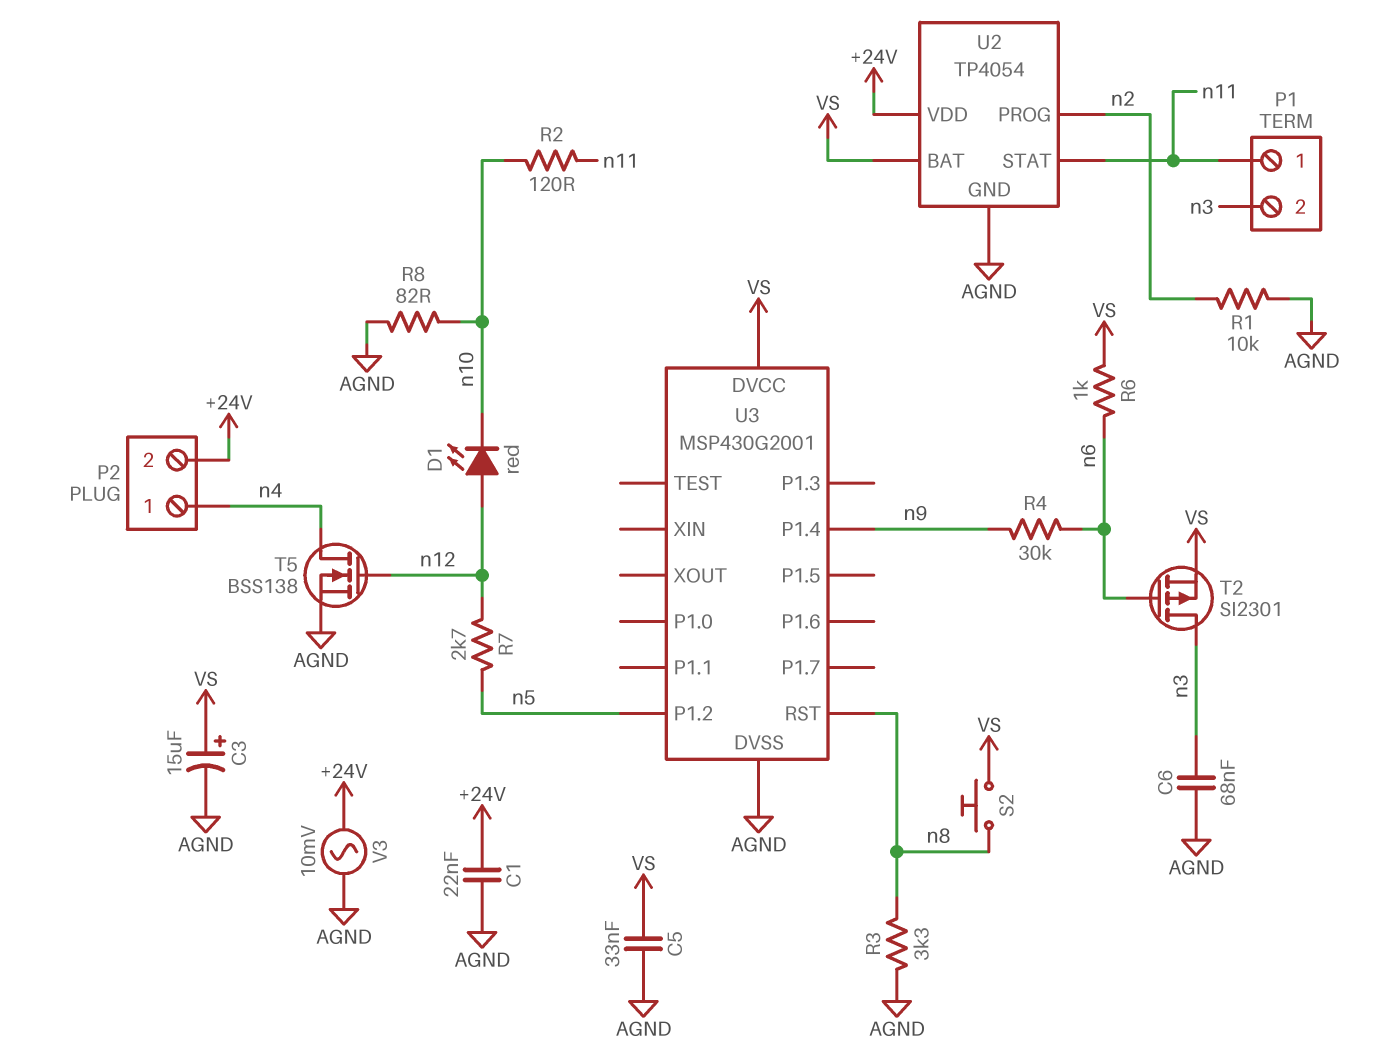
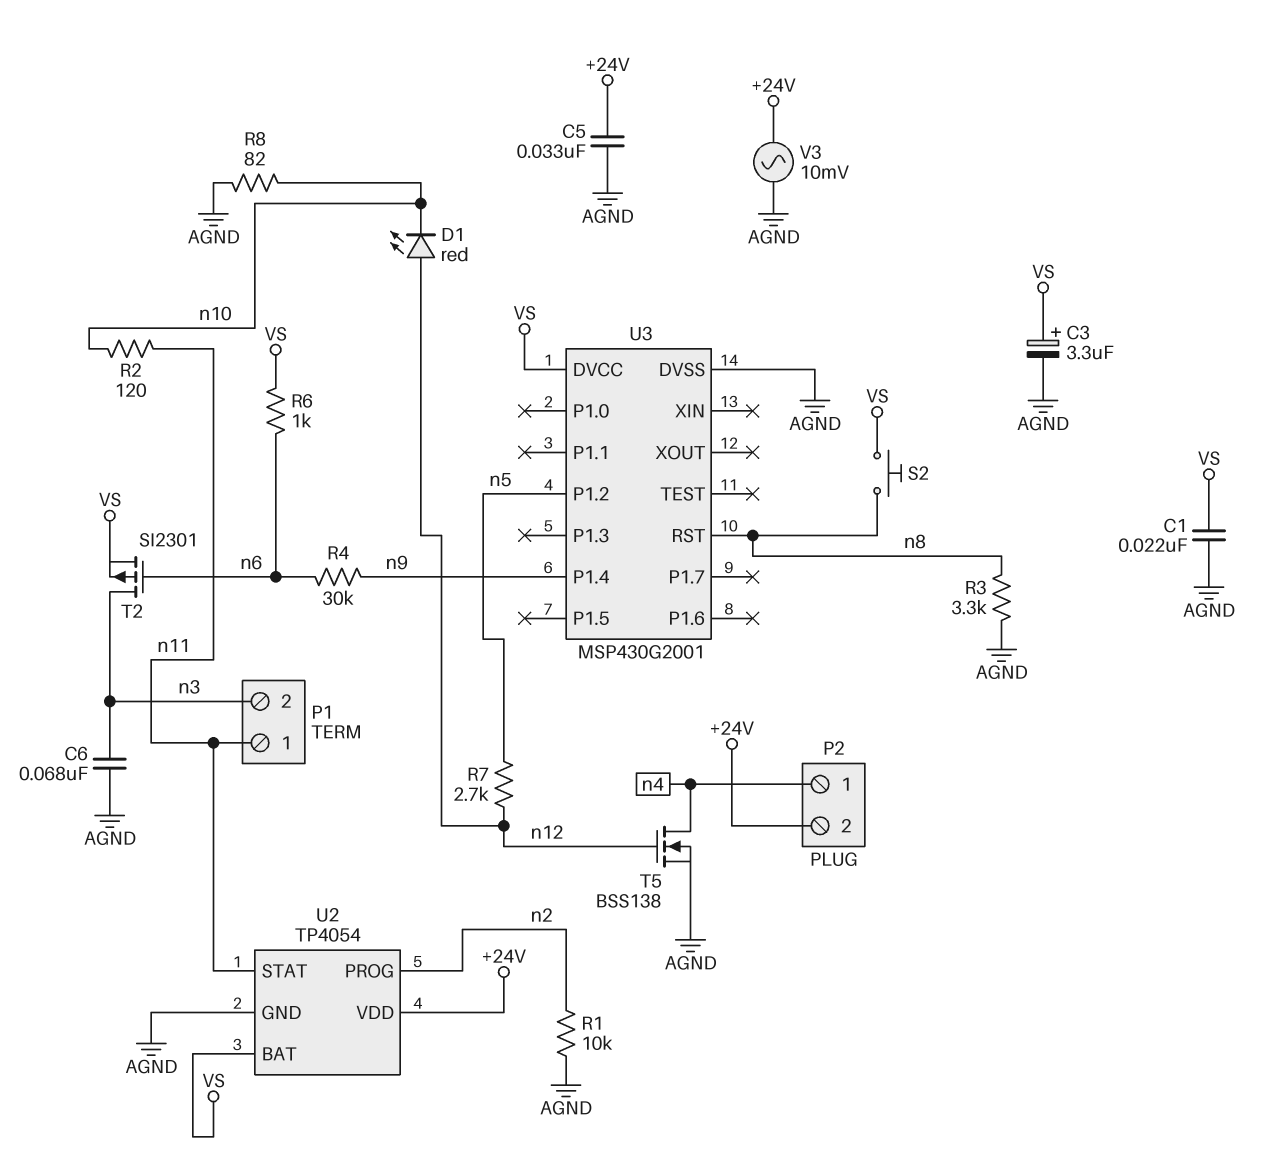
C1: 22nF (+24V, AGND) -> 22nF (AGND, VS)
C3: 15uF (plus VS, minus AGND) -> 3.3uF (plus VS, minus AGND)
C5: 33nF (AGND, VS) -> 33nF (+24V, AGND)

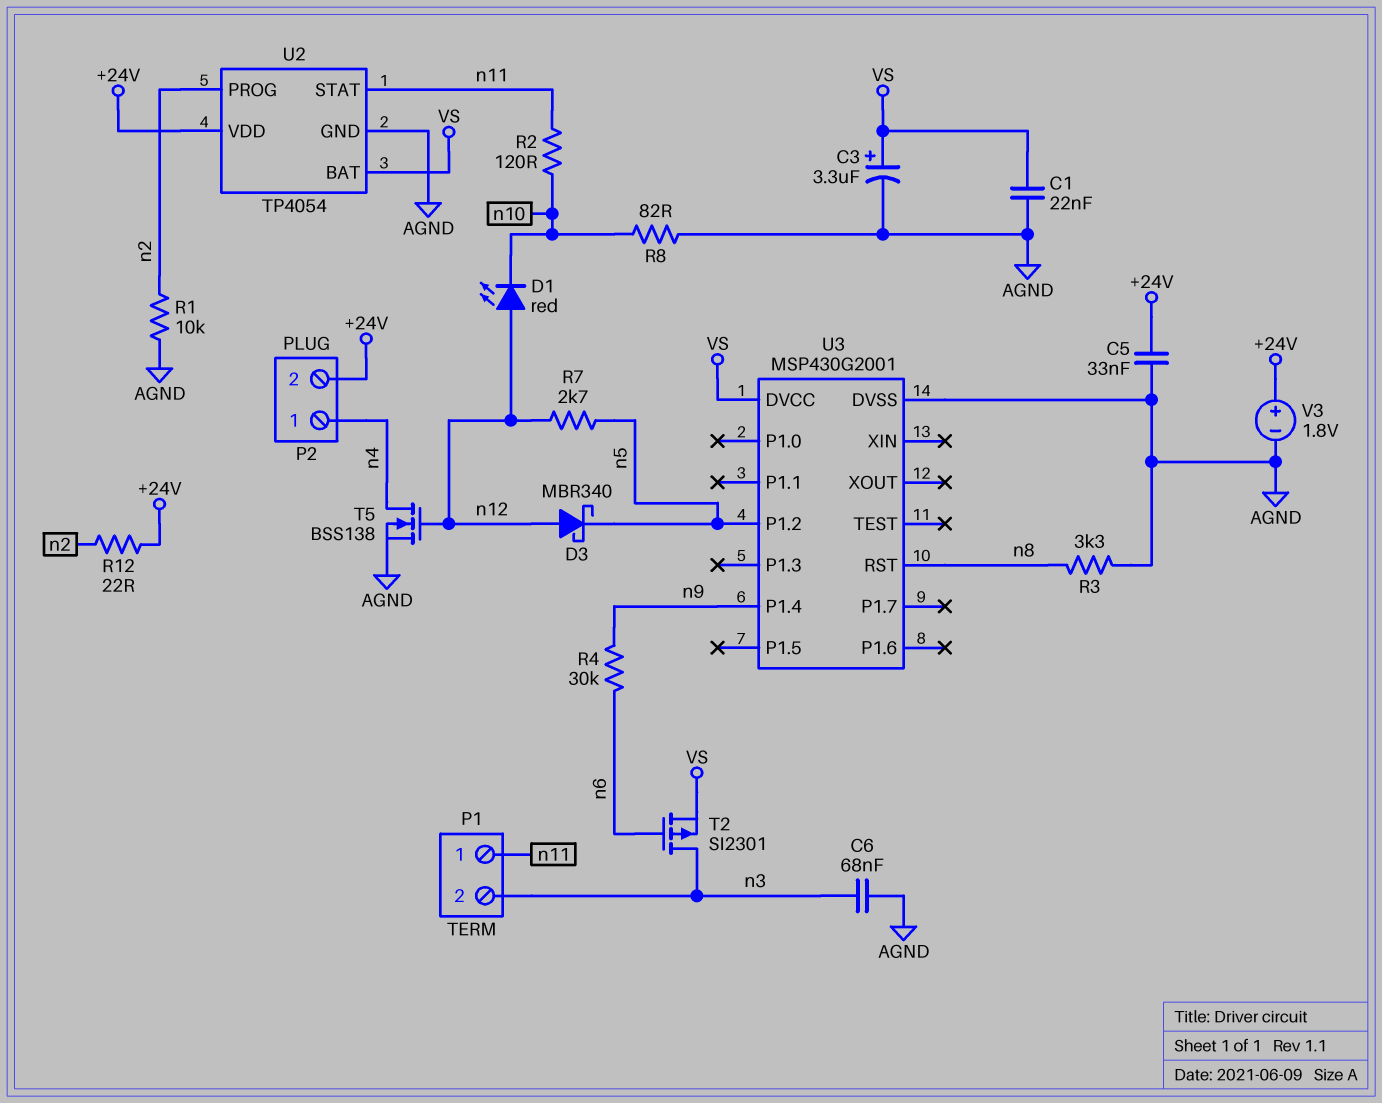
D3: none -> schottky MBR340 (A n12, K n5)
R6: 1k (VS, n6) -> none
R12: none -> 22 (+24V, n2)
S2: button (VS, n8) -> none
V3: AC 10mV (+24V, AGND) -> 1.8V (plus +24V, minus AGND)

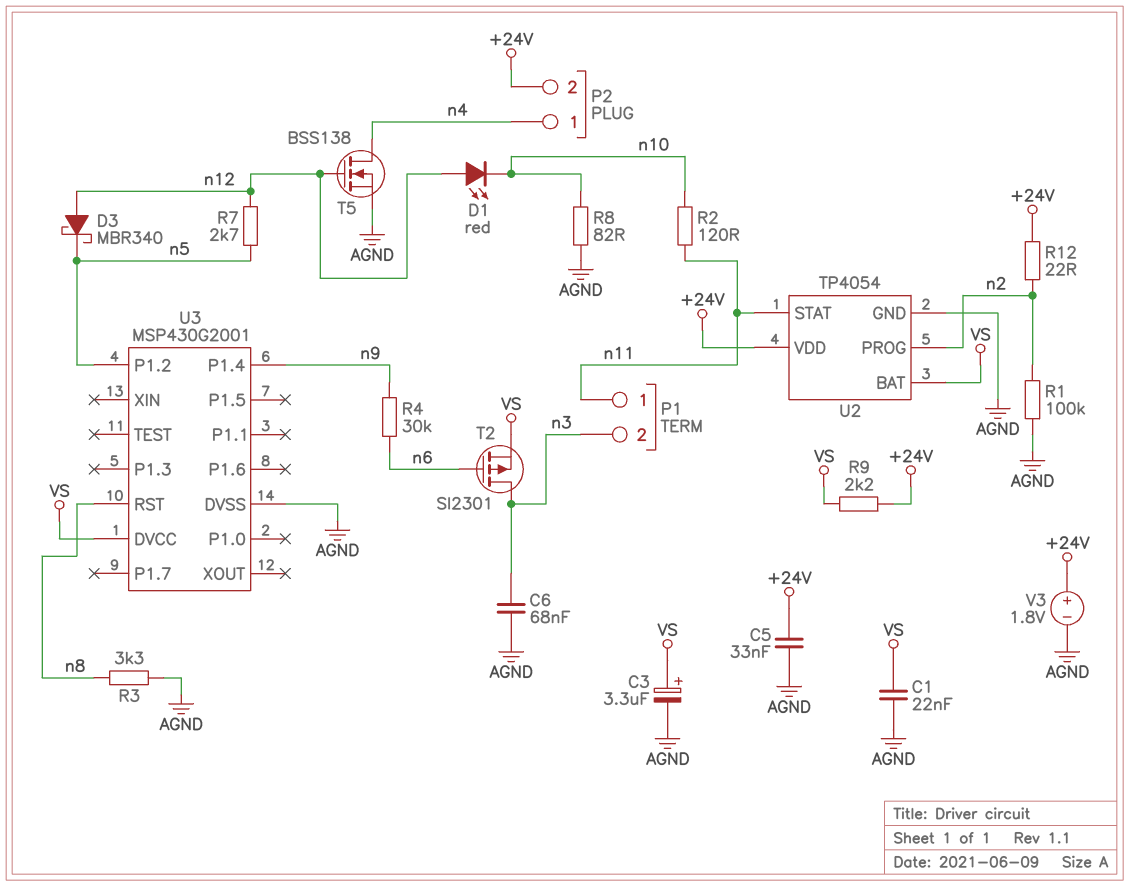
R1: 10k (AGND, n2) -> 100k (AGND, n2)
R9: none -> 2.2k (+24V, VS)

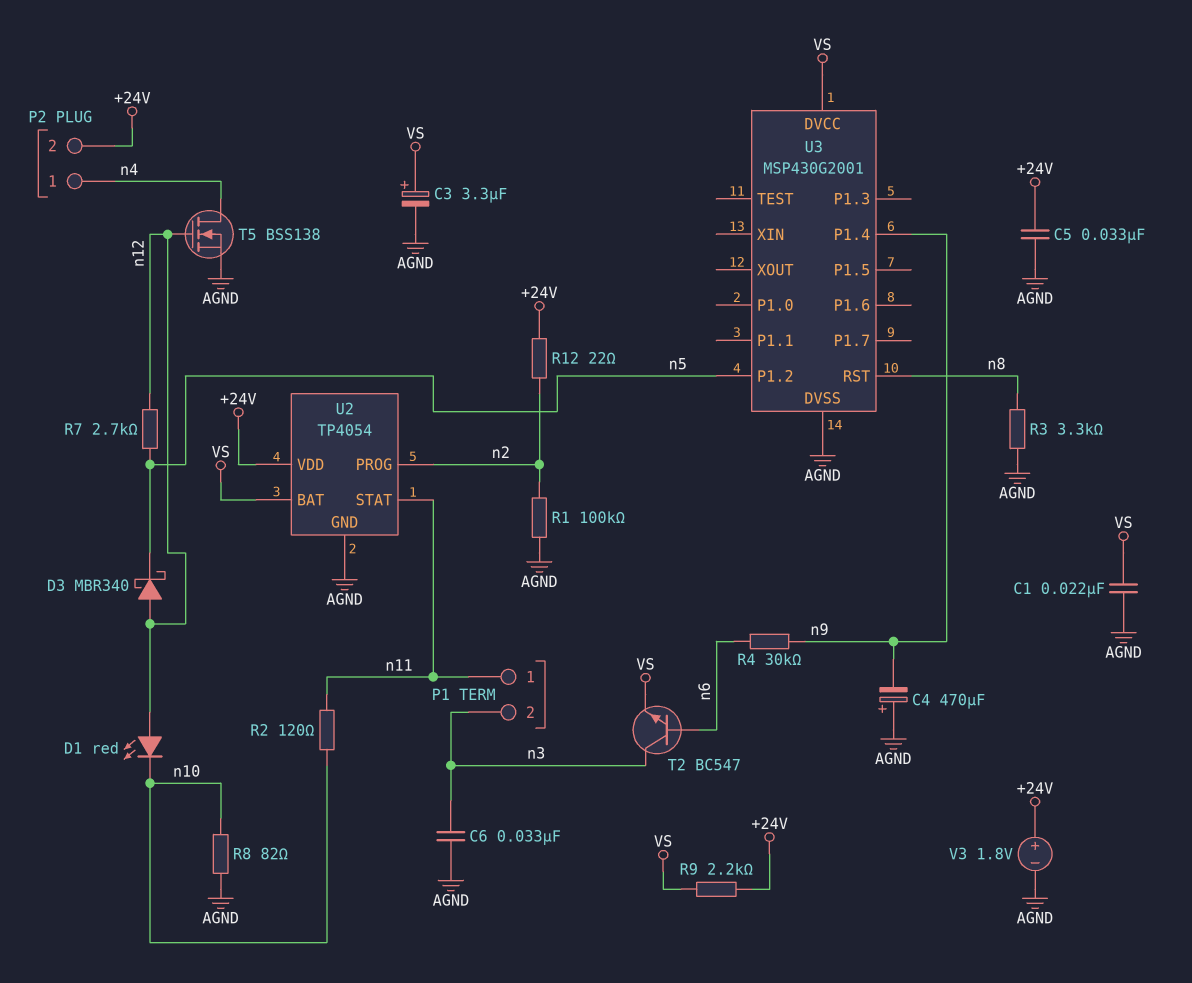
C4: none -> 470uF (plus AGND, minus n9)
C6: 68nF (AGND, n3) -> 33nF (AGND, n3)
T2: PMOS SI2301 (G n6, D n3, S VS) -> NPN BC547 (B n6, C n3, E VS)

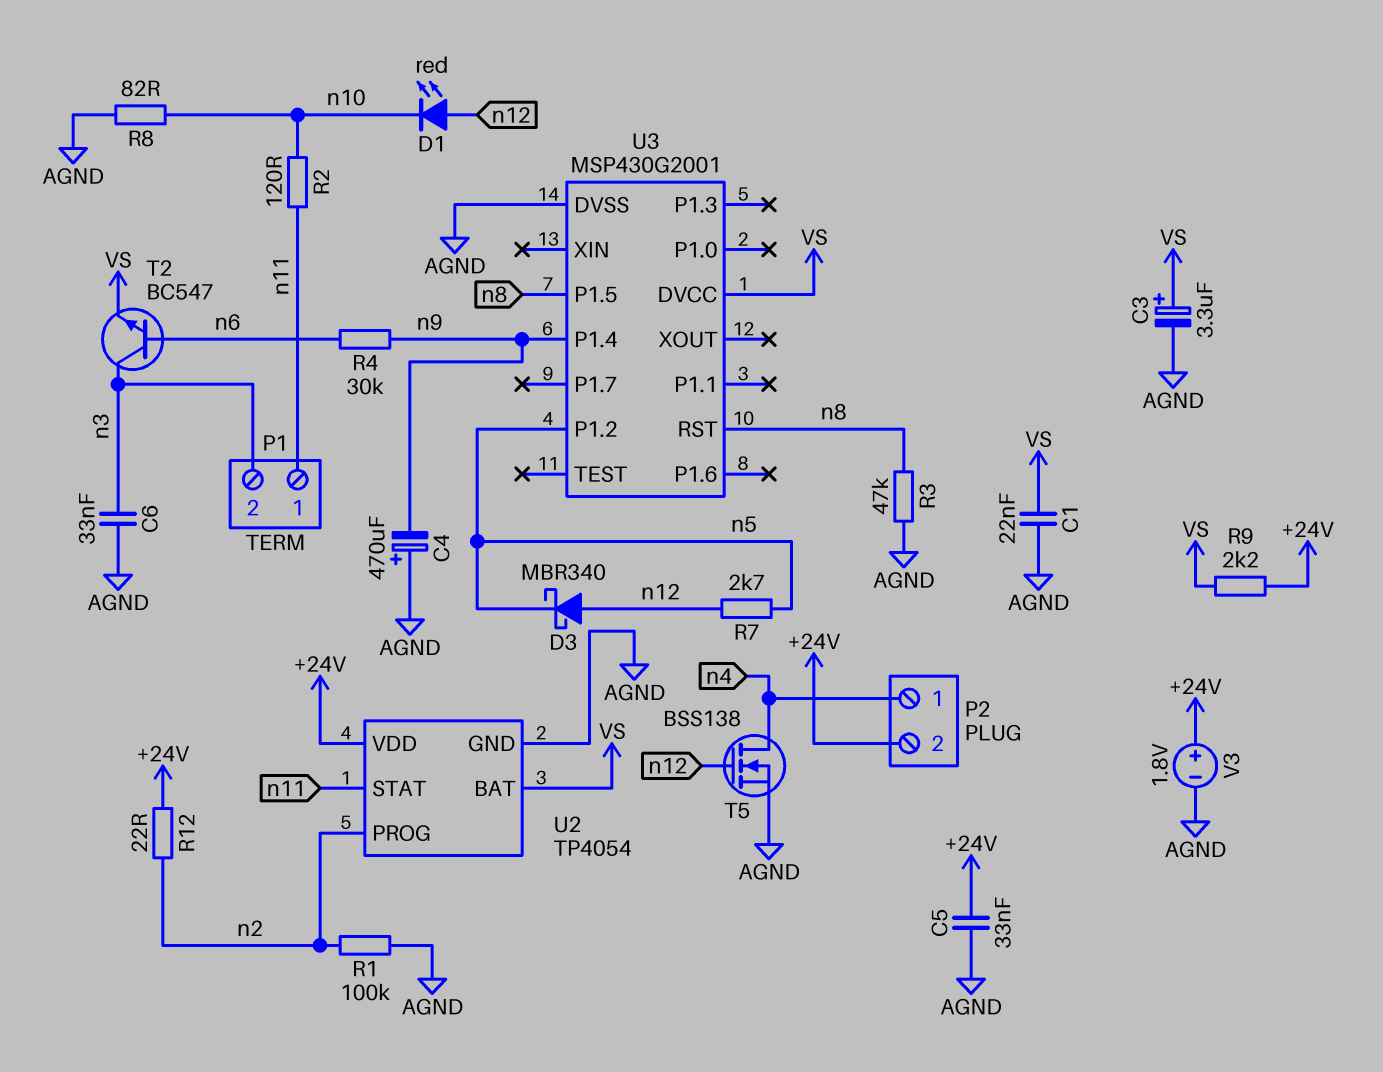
R3: 3.3k (AGND, n8) -> 47k (AGND, n8)
U3 pin P1.5: none -> n8

